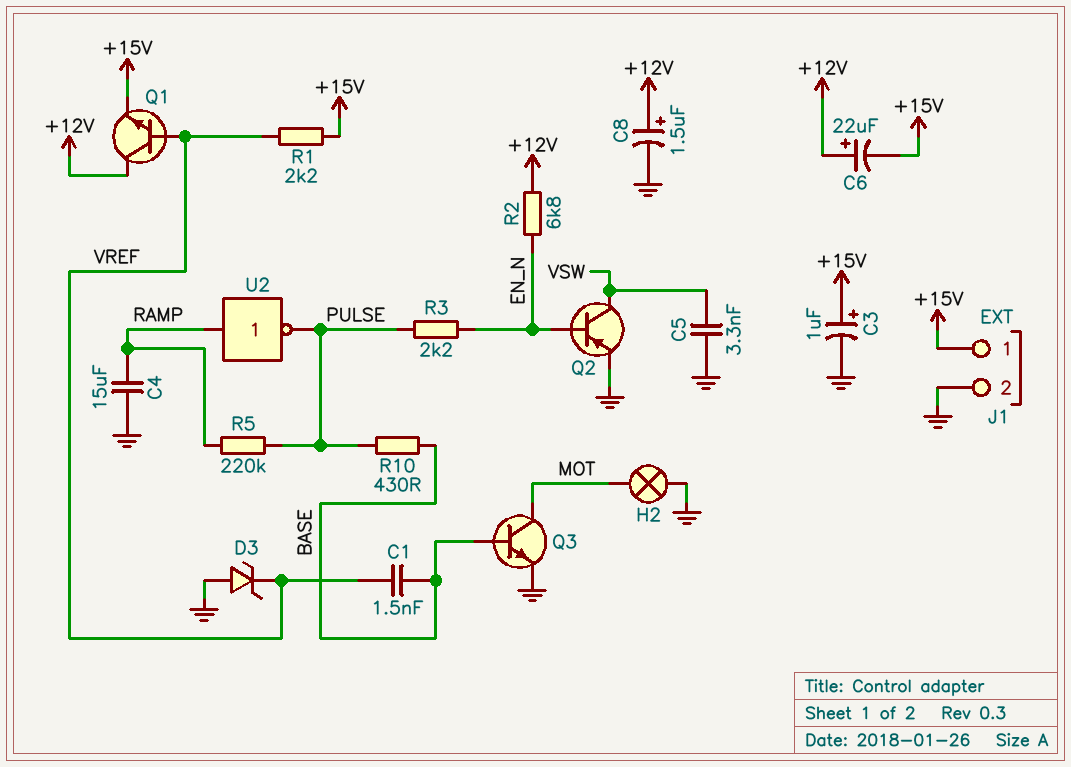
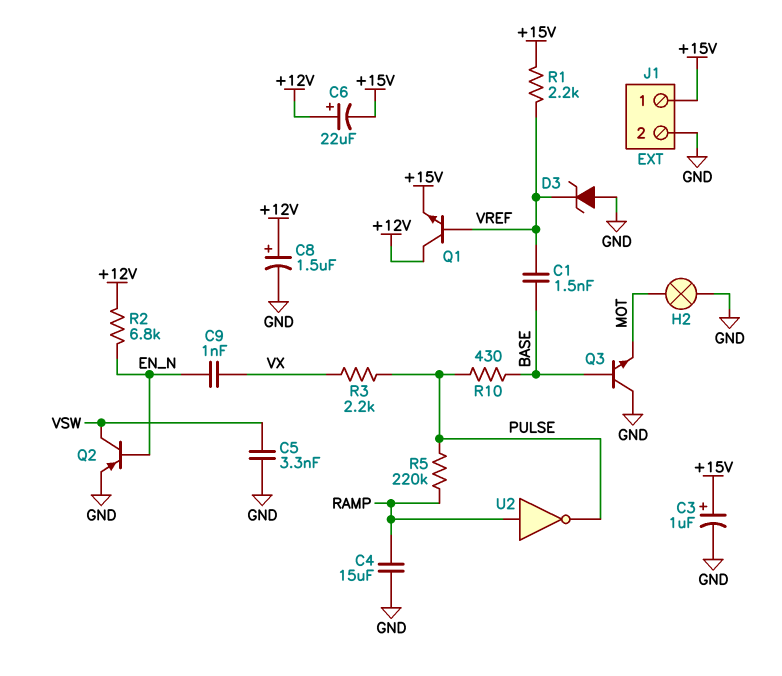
C9: none -> 1nF (EN_N, VX)
Q3: NPN (B BASE, C MOT, E GND) -> NPN (B BASE, C GND, E MOT)
R3: 2.2k (EN_N, PULSE) -> 2.2k (PULSE, VX)

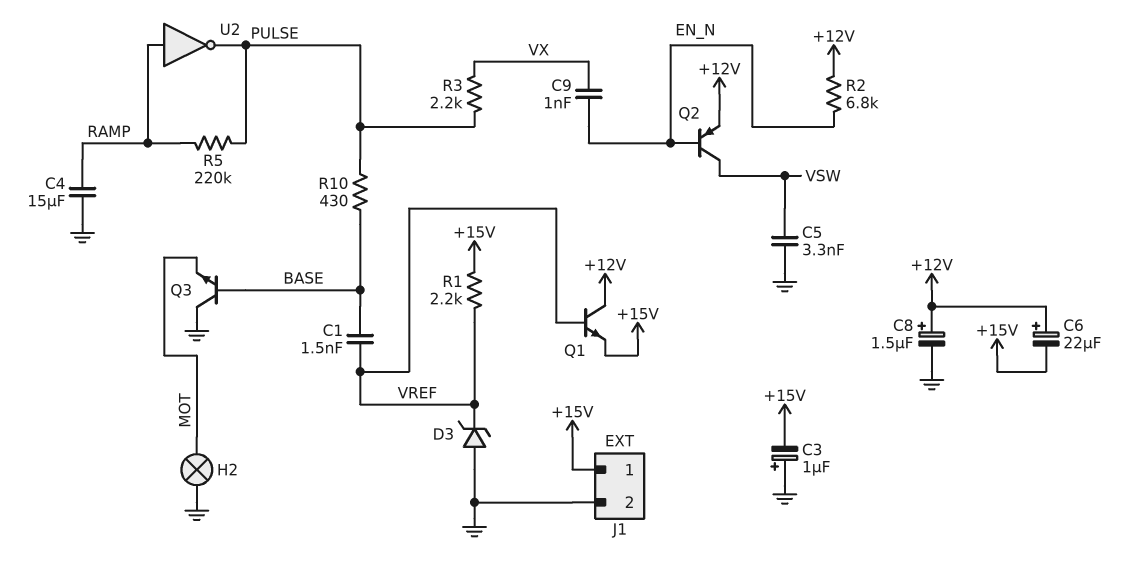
C3: 1uF (plus +15V, minus GND) -> 1uF (plus GND, minus +15V)
Q2: PNP (B EN_N, C VSW, E GND) -> PNP (B EN_N, C VSW, E +12V)

